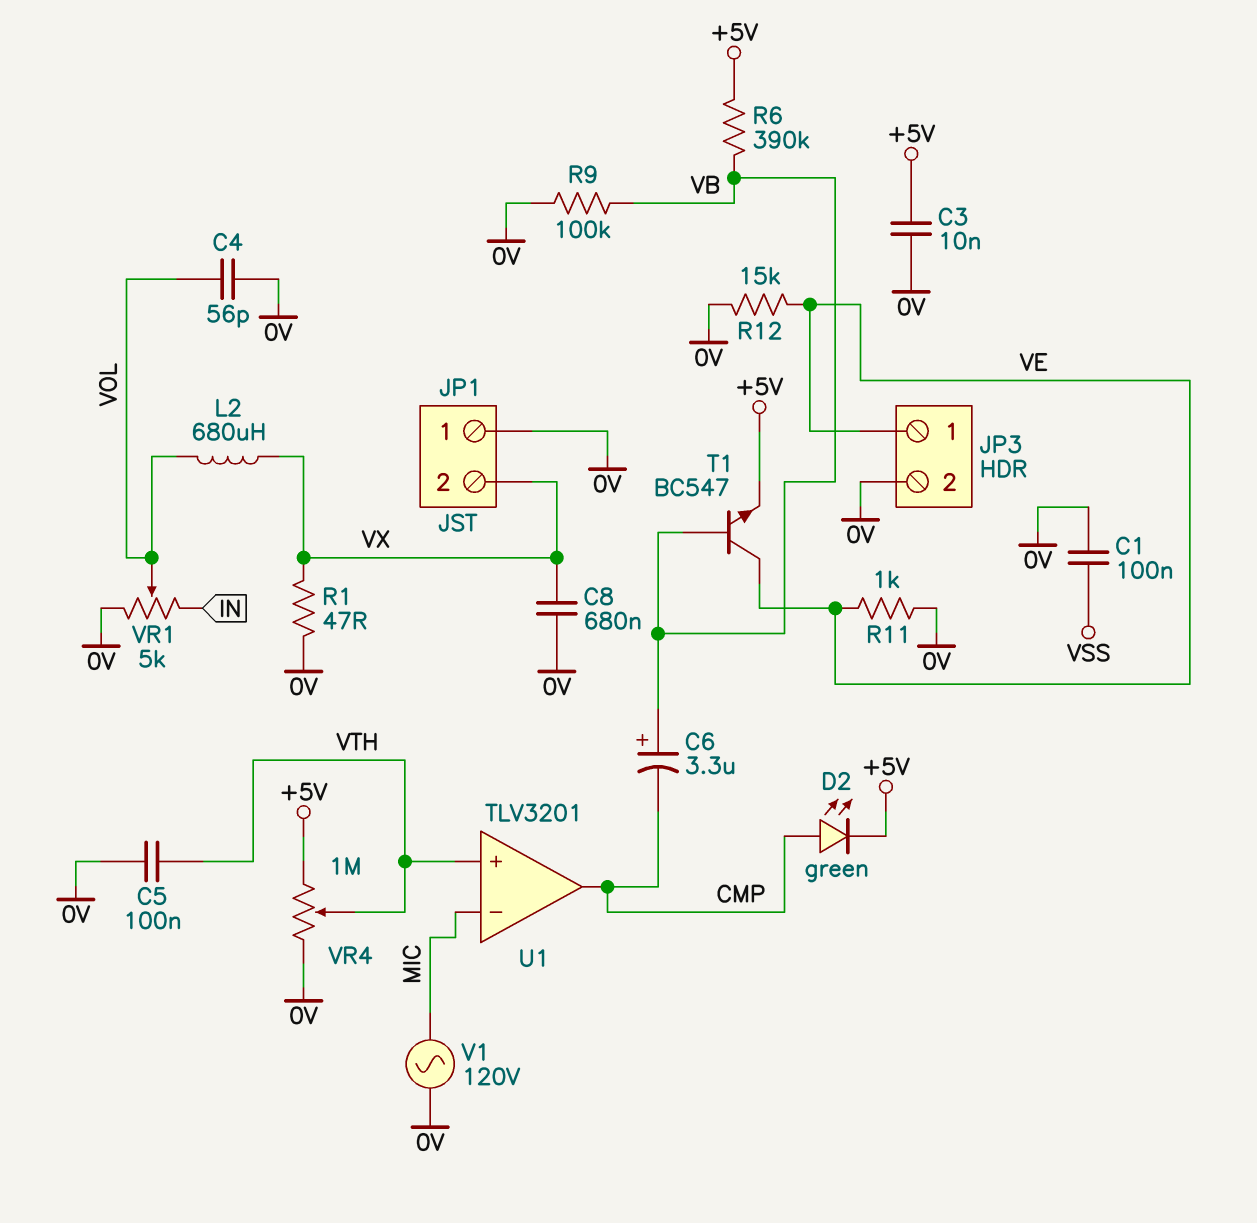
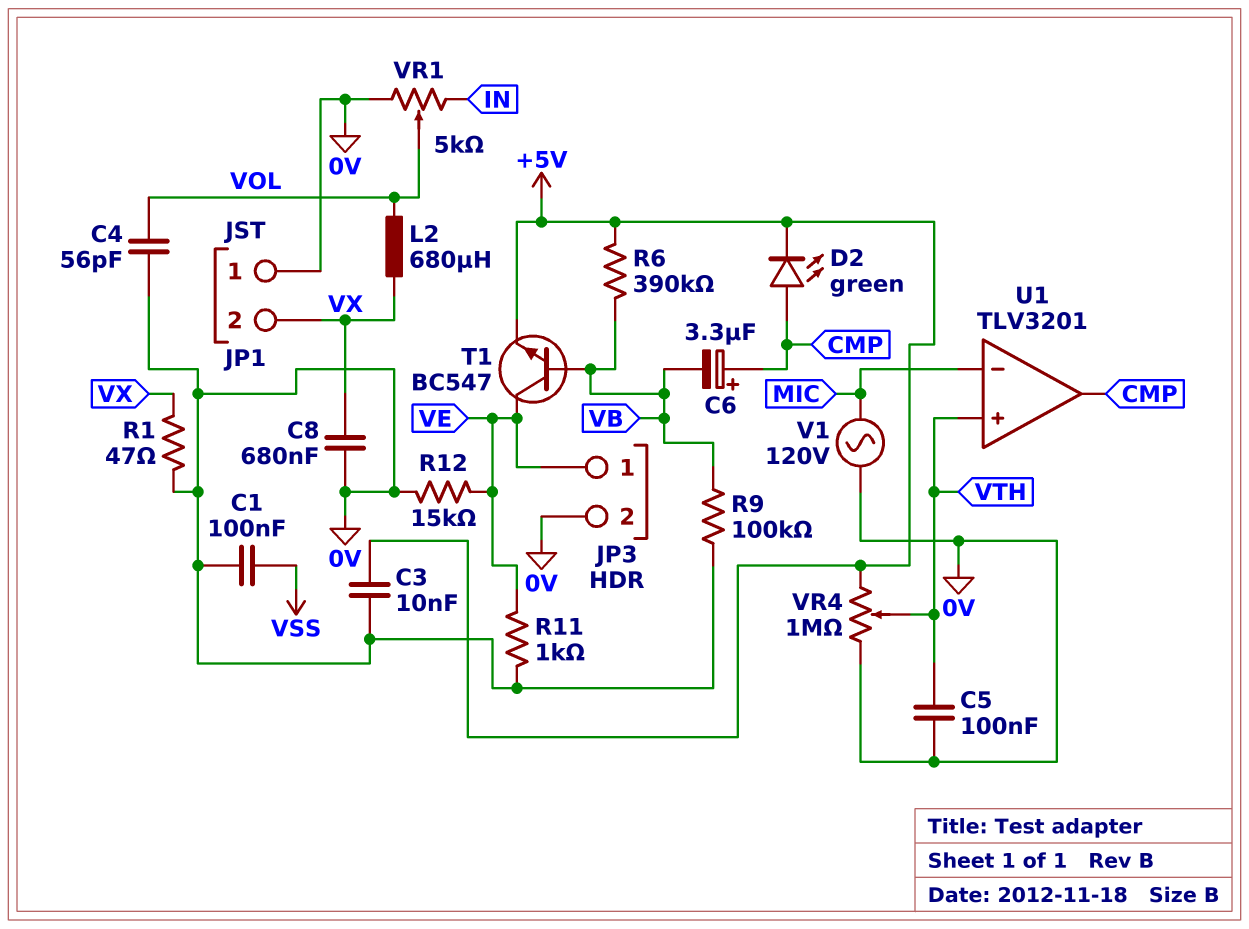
C6: 3.3uF (plus VB, minus CMP) -> 3.3uF (plus CMP, minus VB)

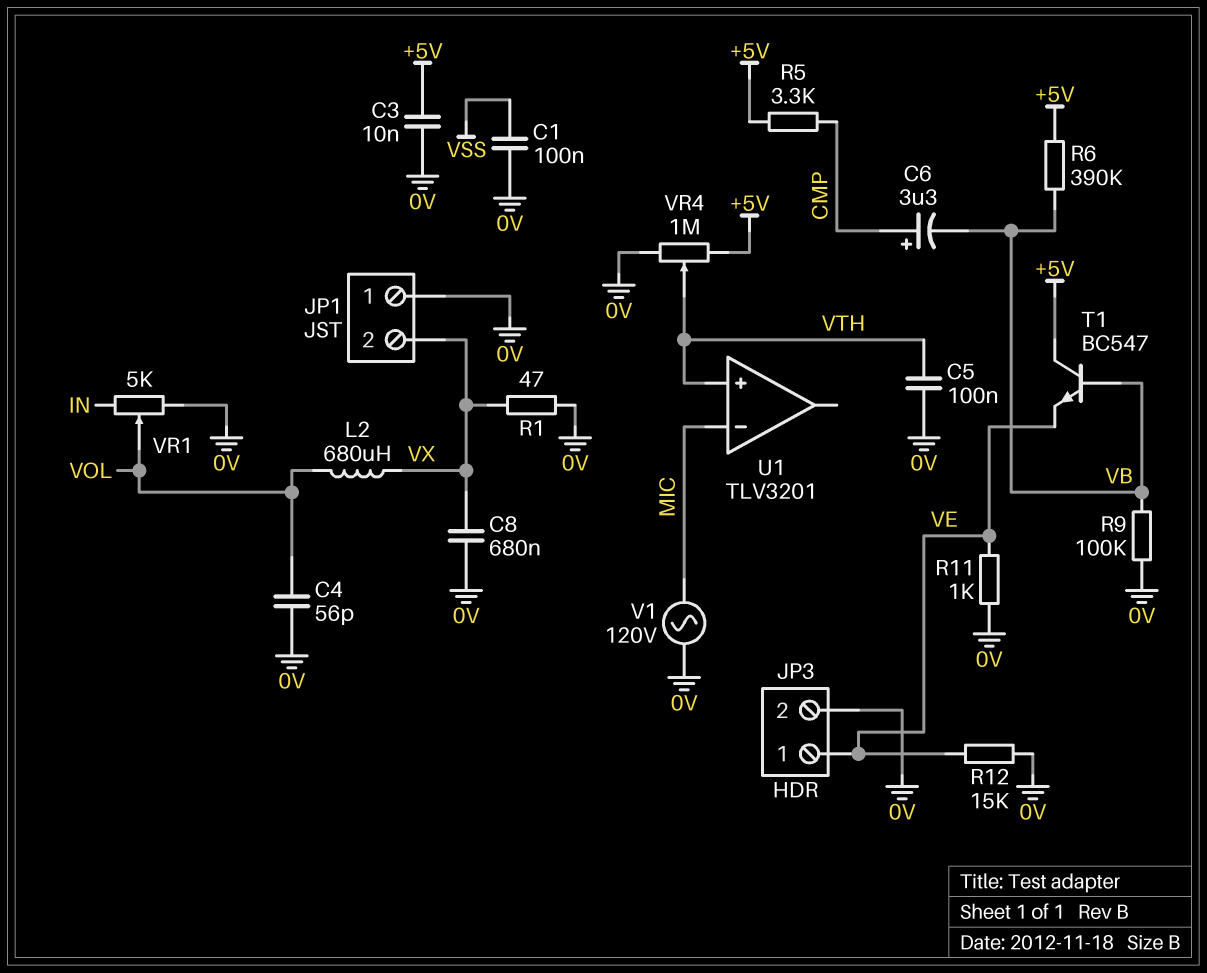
D2: LED green (A CMP, K +5V) -> none
R5: none -> 3.3k (+5V, CMP)
T1: NPN BC547 (B VB, C VE, E +5V) -> NPN BC547 (B VB, C +5V, E VE)
U1 pin out: CMP -> none

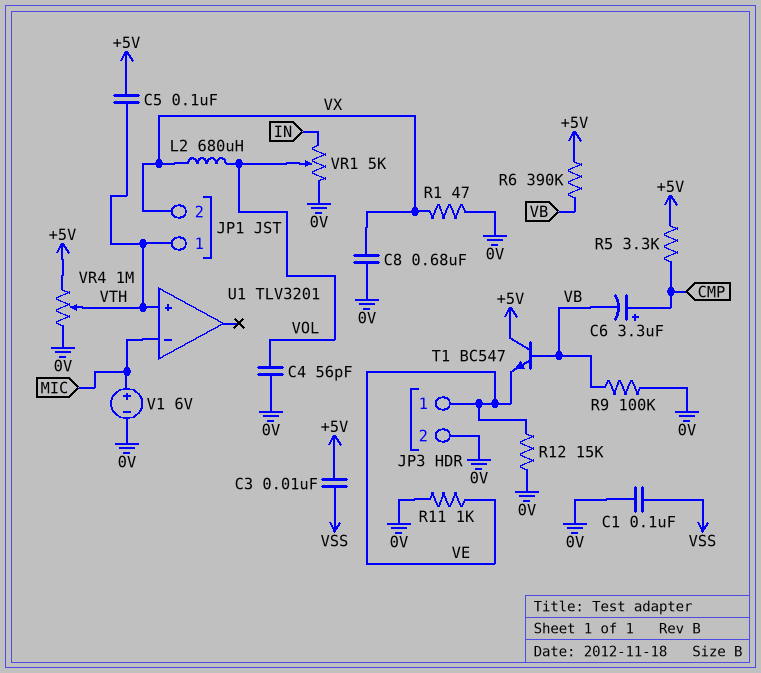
C3: 10nF (+5V, 0V) -> 10nF (+5V, VSS)
C5: 100nF (0V, VTH) -> 100nF (+5V, VTH)
JP1 pin 1: 0V -> VTH
V1: AC 120V (0V, MIC) -> 6V (plus MIC, minus 0V)

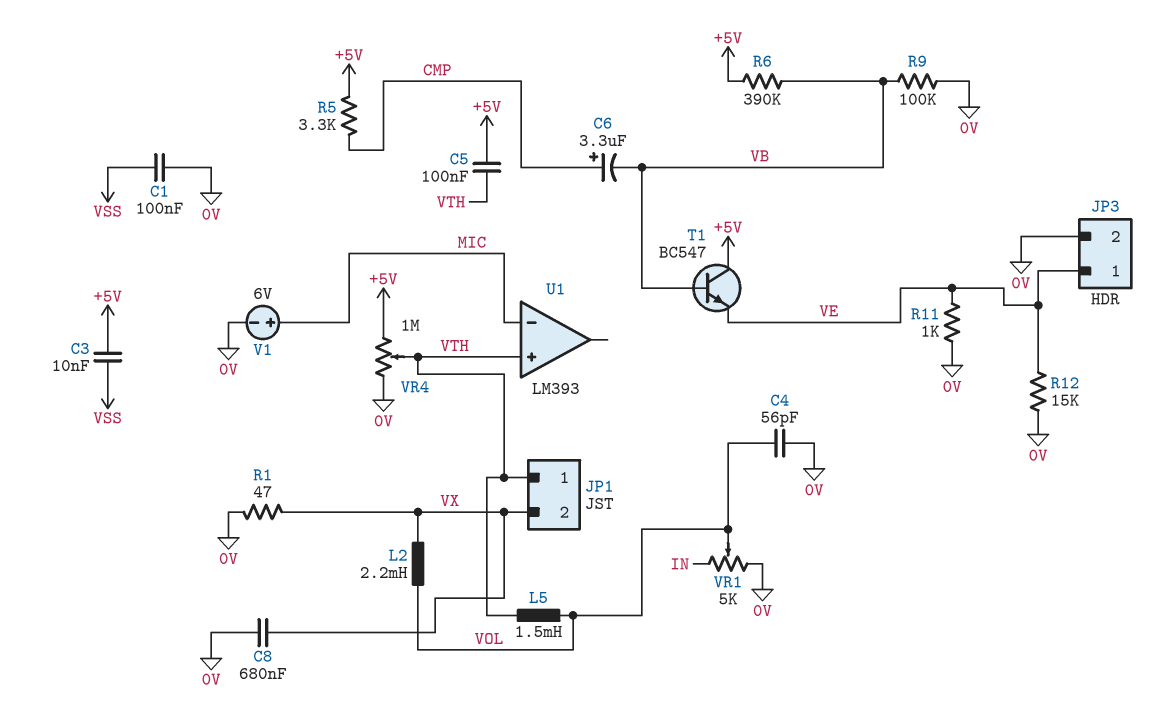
L2: 680uH (VOL, VX) -> 2.2mH (VOL, VX)
L5: none -> 1.5mH (VOL, VTH)
U1: TLV3201 -> LM393

